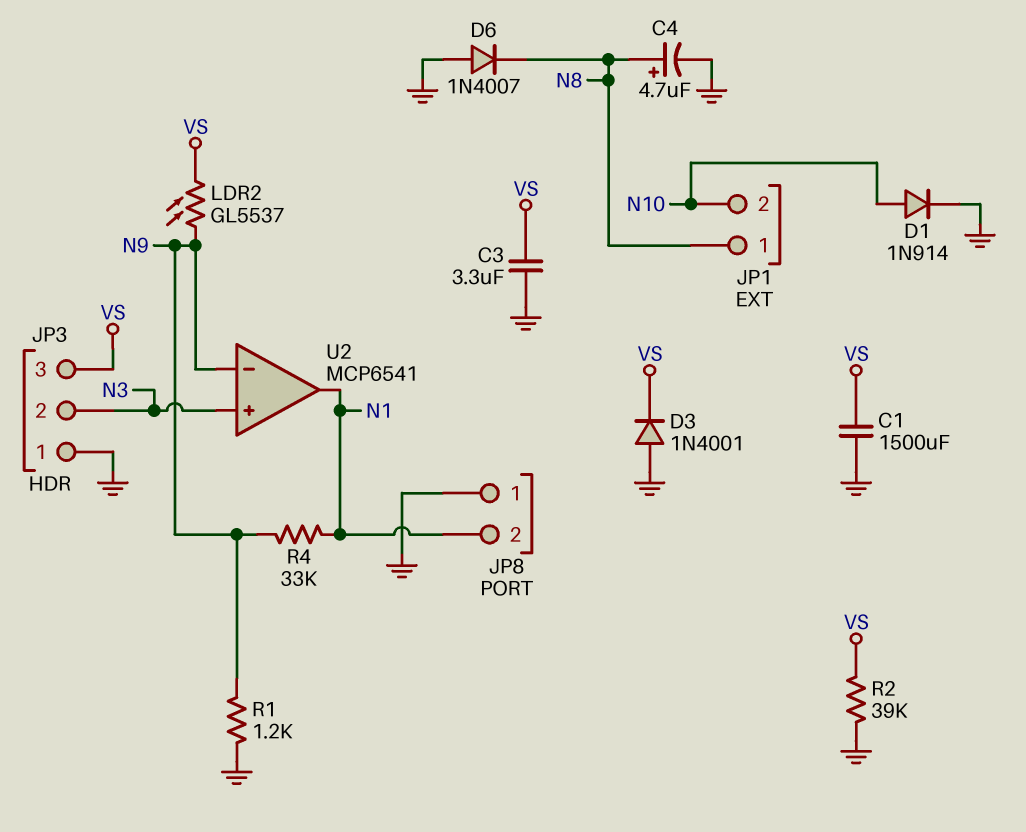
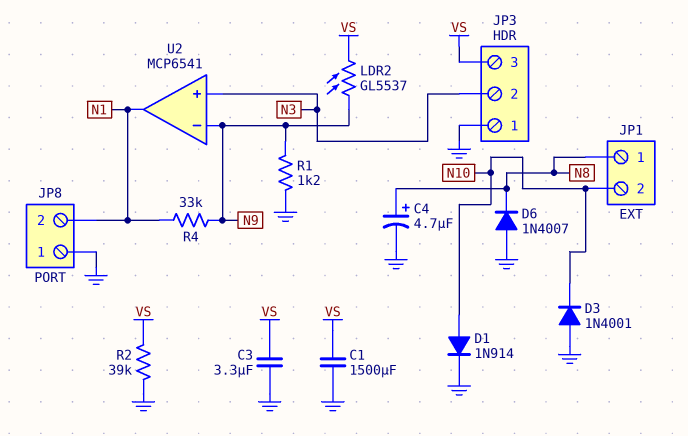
D3: diode 1N4001 (A GND, K VS) -> diode 1N4001 (A GND, K N10)

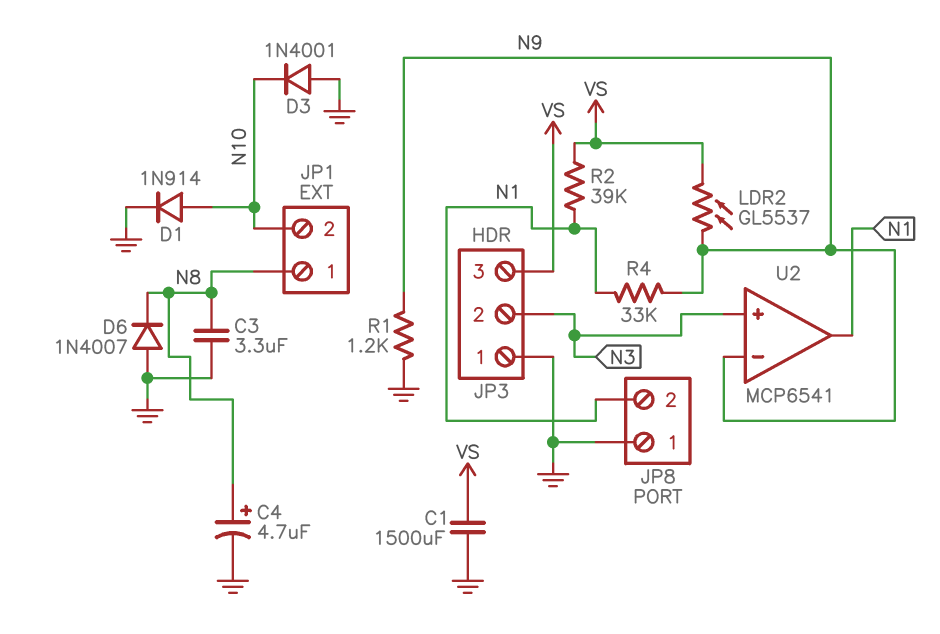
C3: 3.3uF (GND, VS) -> 3.3uF (GND, N8)
R2: 39k (GND, VS) -> 39k (N1, VS)

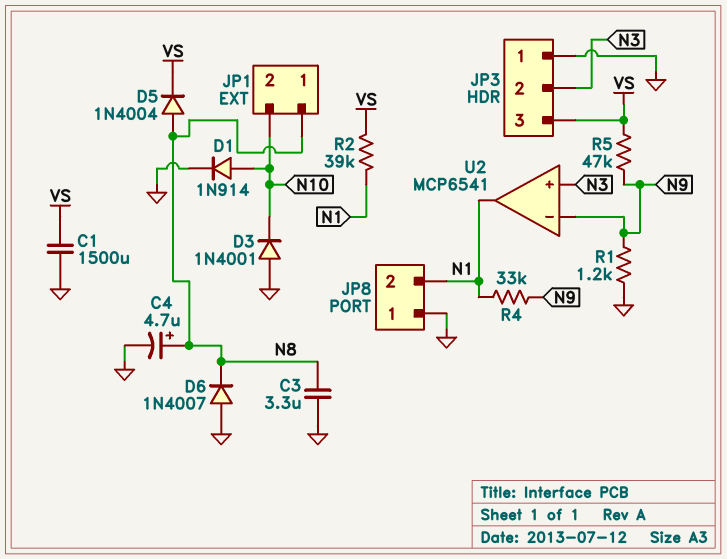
D5: none -> diode 1N4004 (A N8, K VS)
LDR2: GL5537 (N9, VS) -> none
R5: none -> 47k (N9, VS)

